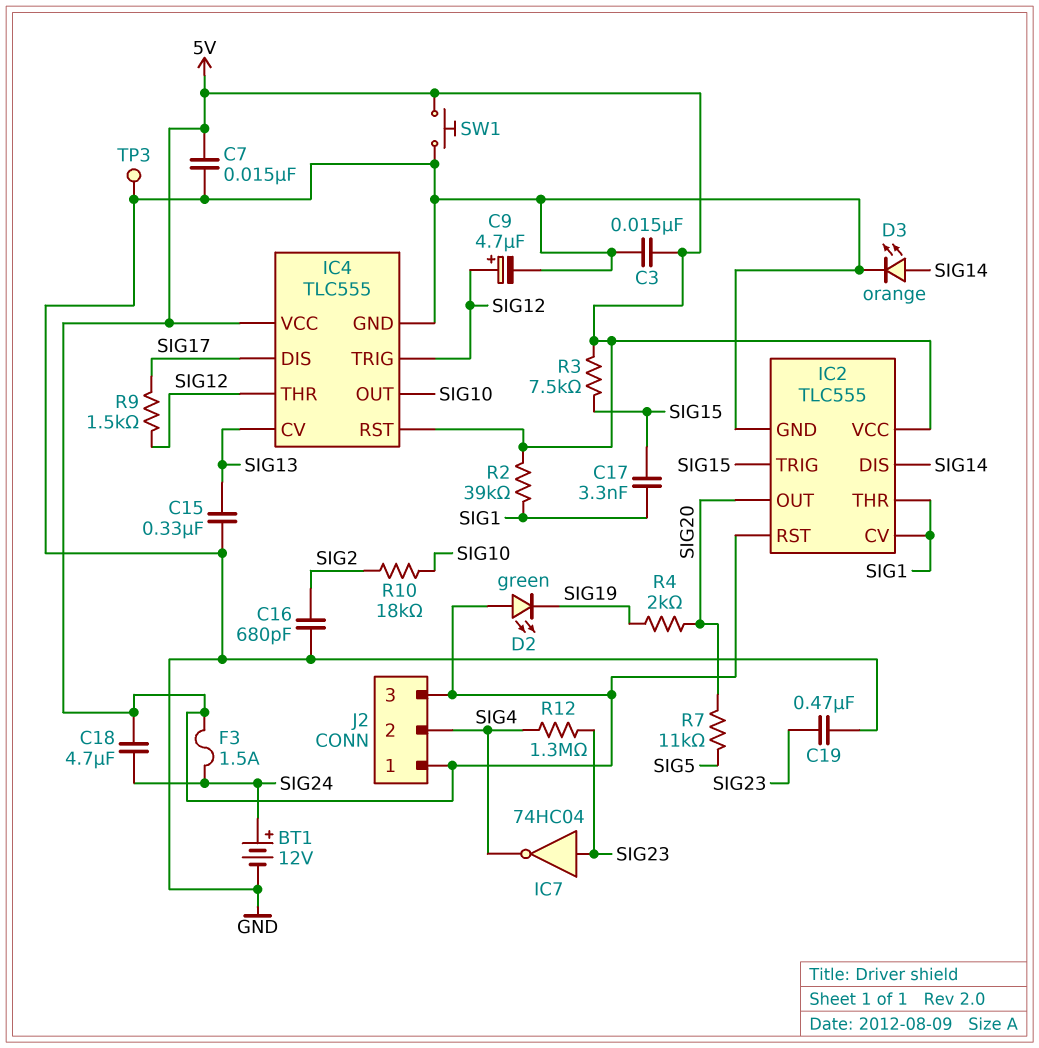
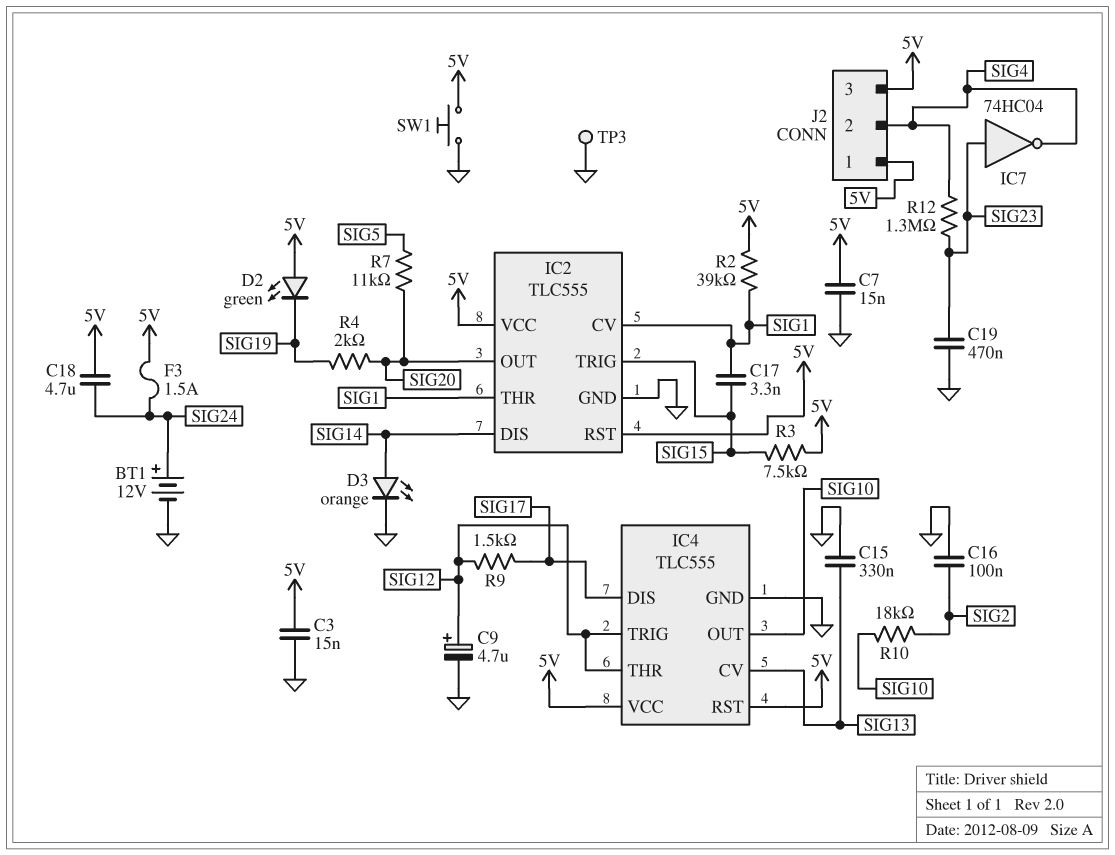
C16: 680pF (GND, SIG2) -> 100nF (GND, SIG2)

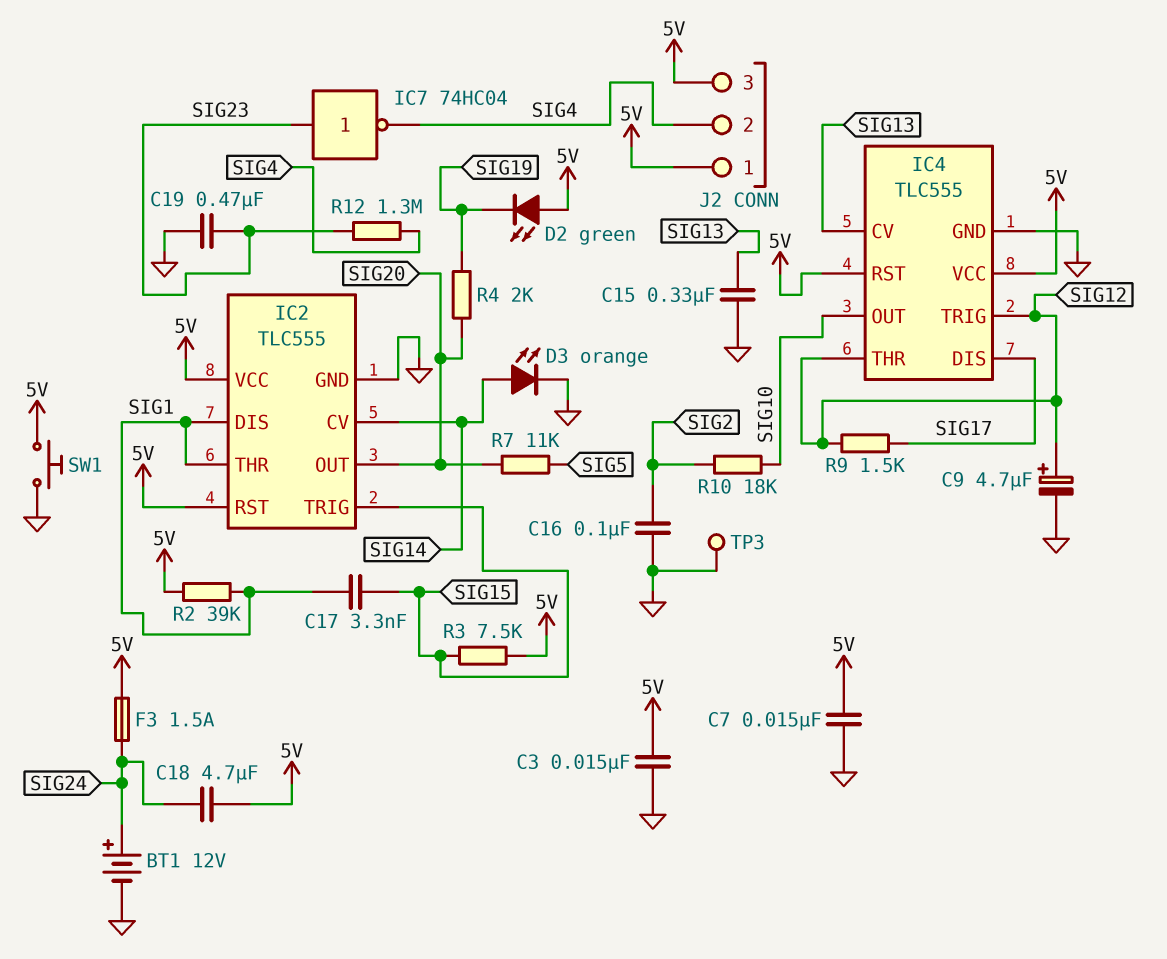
IC2 pin CV: SIG1 -> SIG14
IC2 pin DIS: SIG14 -> SIG1

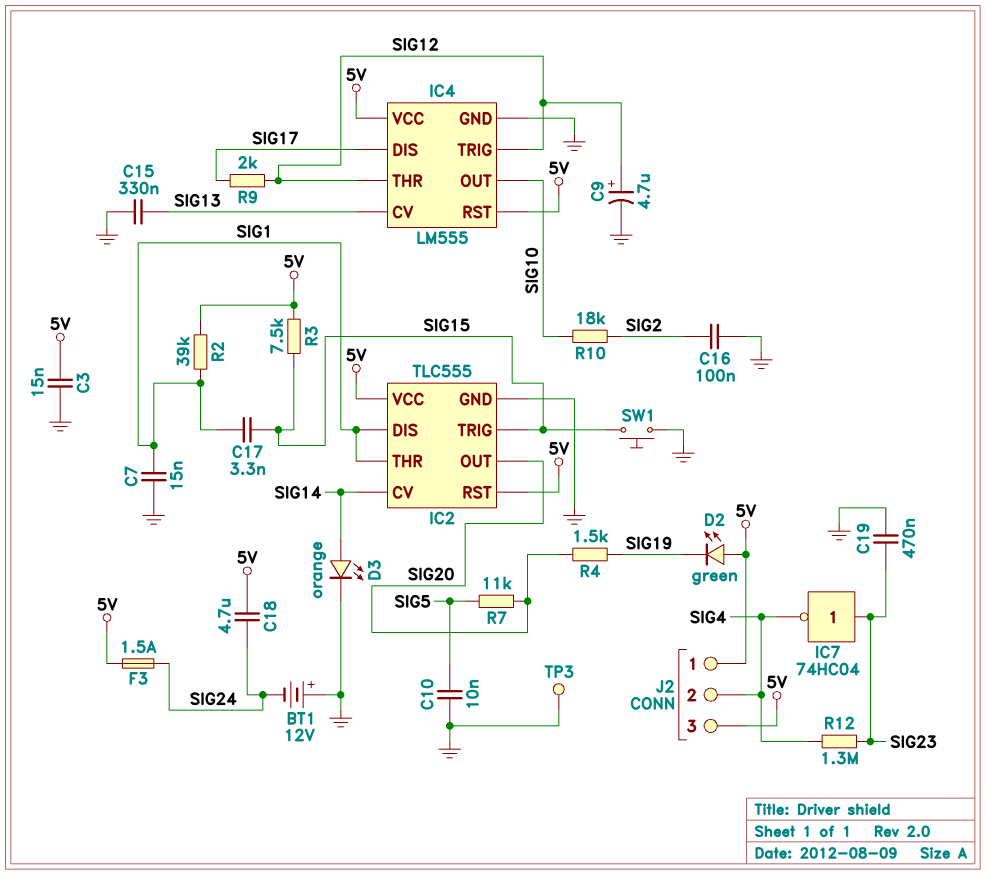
BT1: 12V (plus SIG24, minus GND) -> 12V (plus GND, minus SIG24)
C7: 15nF (5V, GND) -> 15nF (GND, SIG1)
C10: none -> 10nF (GND, SIG5)
IC4: TLC555 -> LM555
R4: 2k (SIG19, SIG20) -> 1.5k (SIG19, SIG20)
R9: 1.5k (SIG12, SIG17) -> 2k (SIG12, SIG17)
SW1: button (5V, GND) -> button (GND, SIG15)

